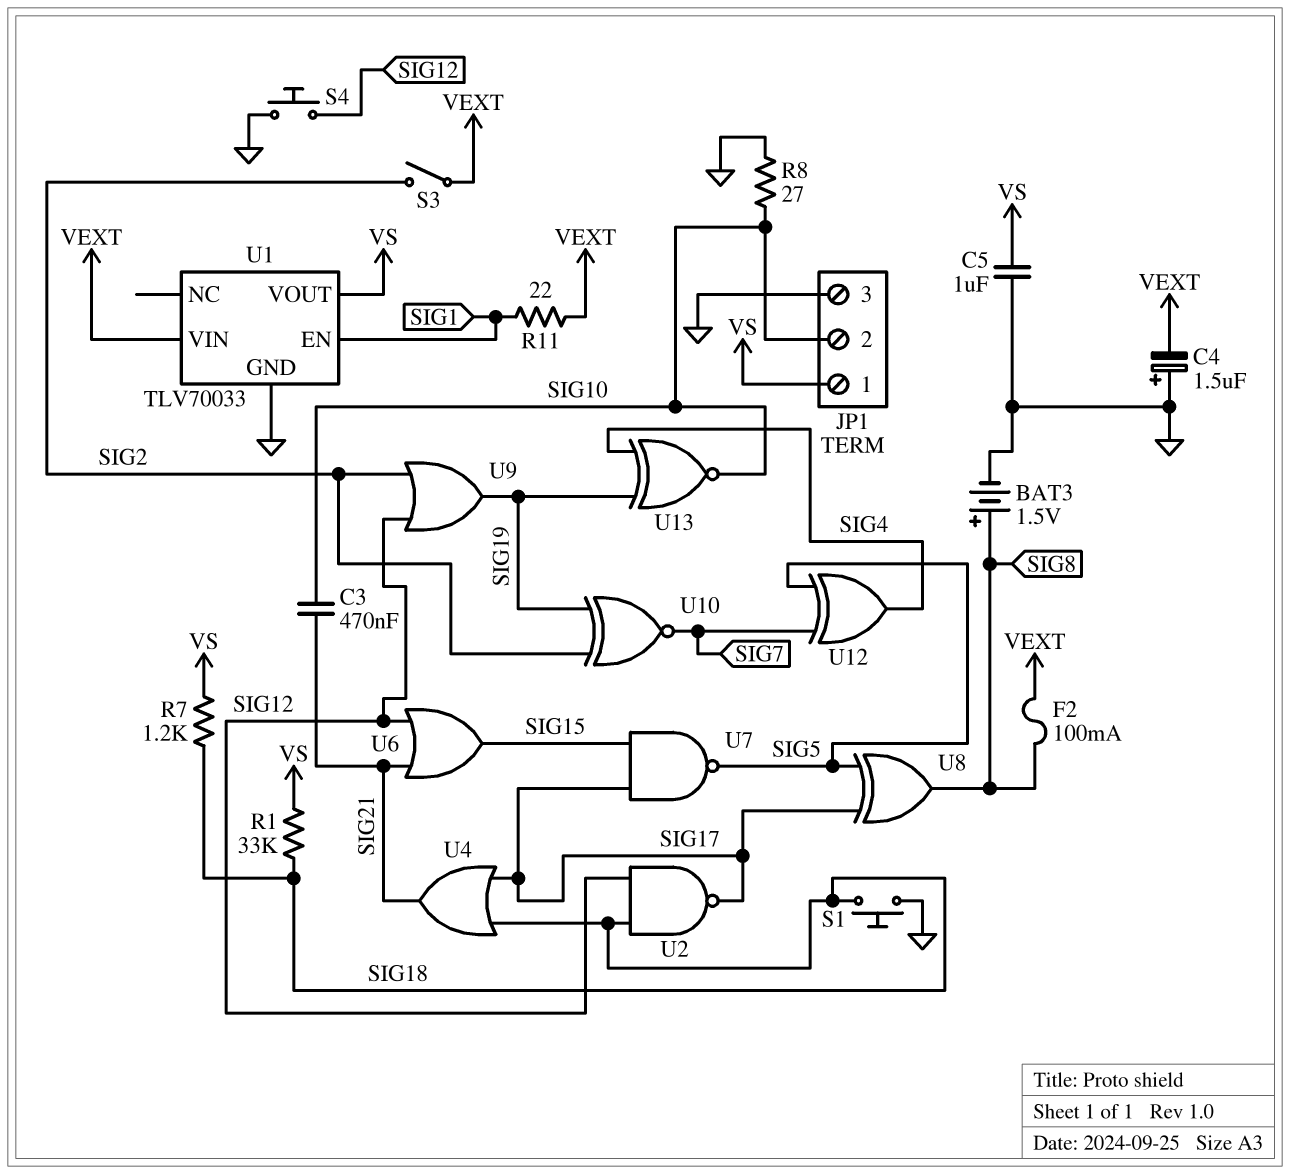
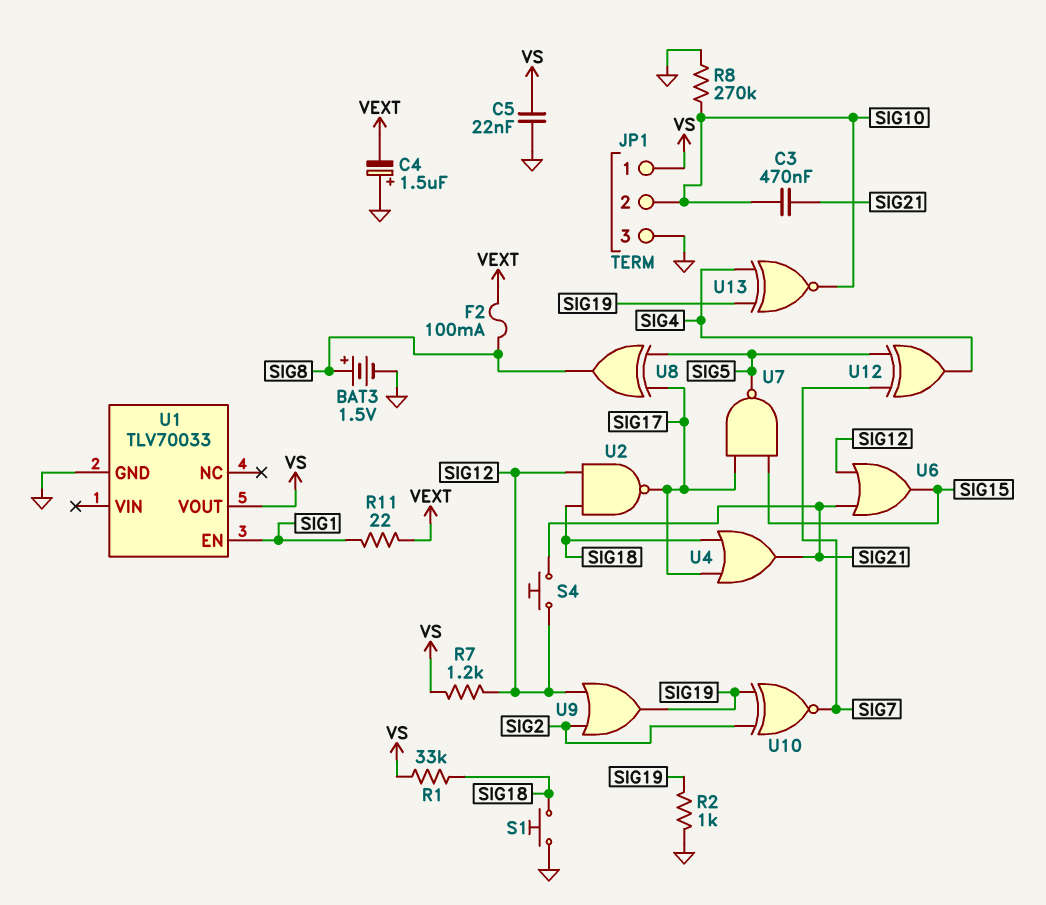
C5: 1uF (GND, VS) -> 22nF (GND, VS)
R2: none -> 1k (GND, SIG19)
R7: 1.2k (SIG18, VS) -> 1.2k (SIG12, VS)
R8: 27 (GND, SIG10) -> 270k (GND, SIG10)
S3: switch (SIG2, VEXT) -> none
S4: button (GND, SIG12) -> button (SIG12, SIG21)
U1 pin VIN: VEXT -> none

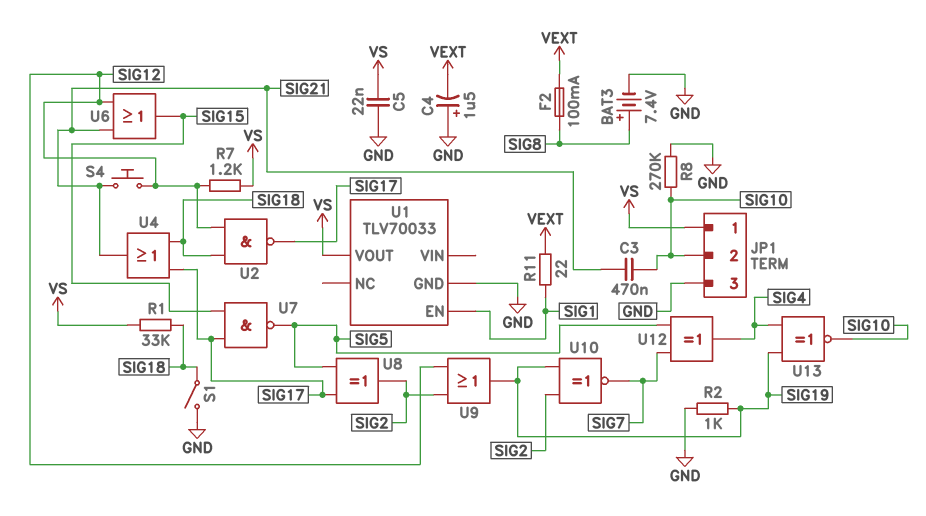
BAT3: 1.5V (plus SIG8, minus GND) -> 7.4V (plus SIG8, minus GND)
S1: button (GND, SIG18) -> switch (GND, SIG18)
U8: XOR (in SIG5, in SIG17, out SIG8) -> XOR (in SIG5, in SIG17, out SIG2)

